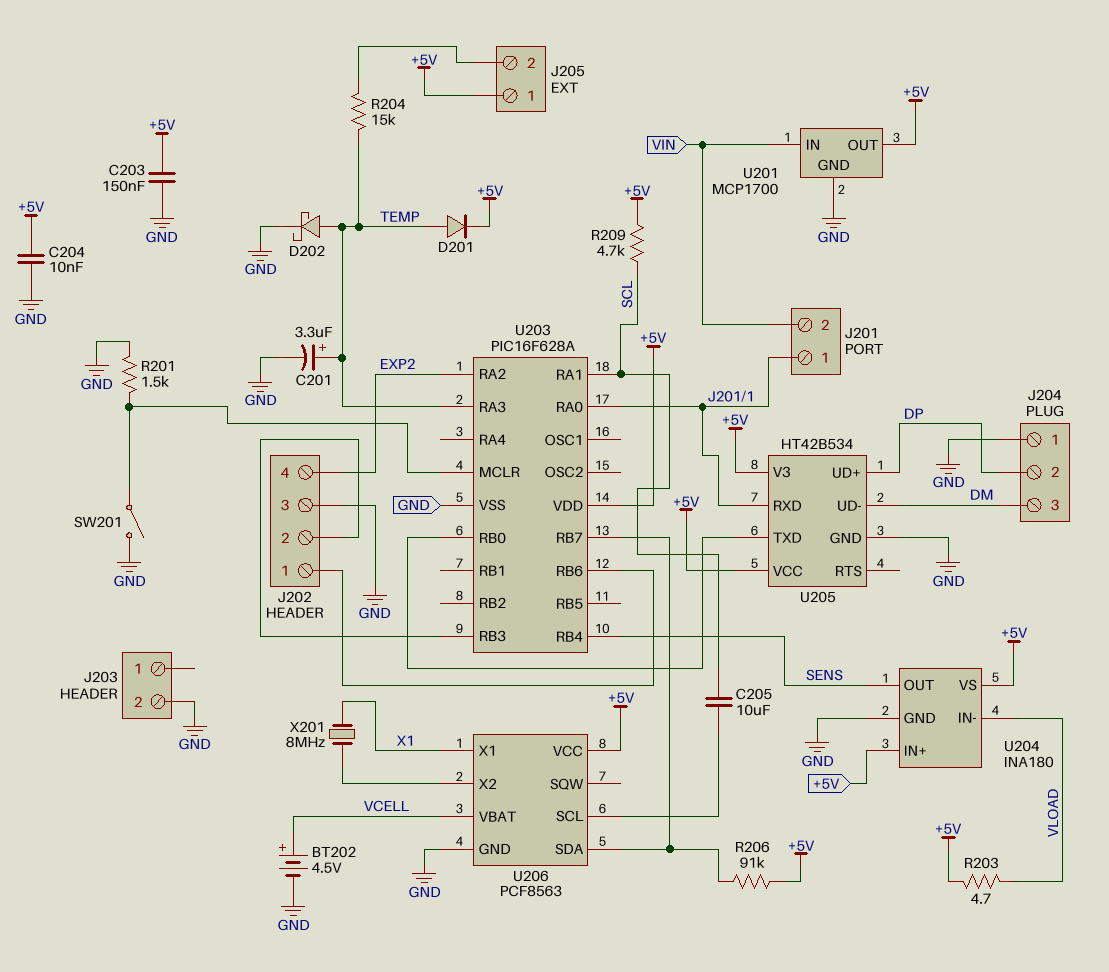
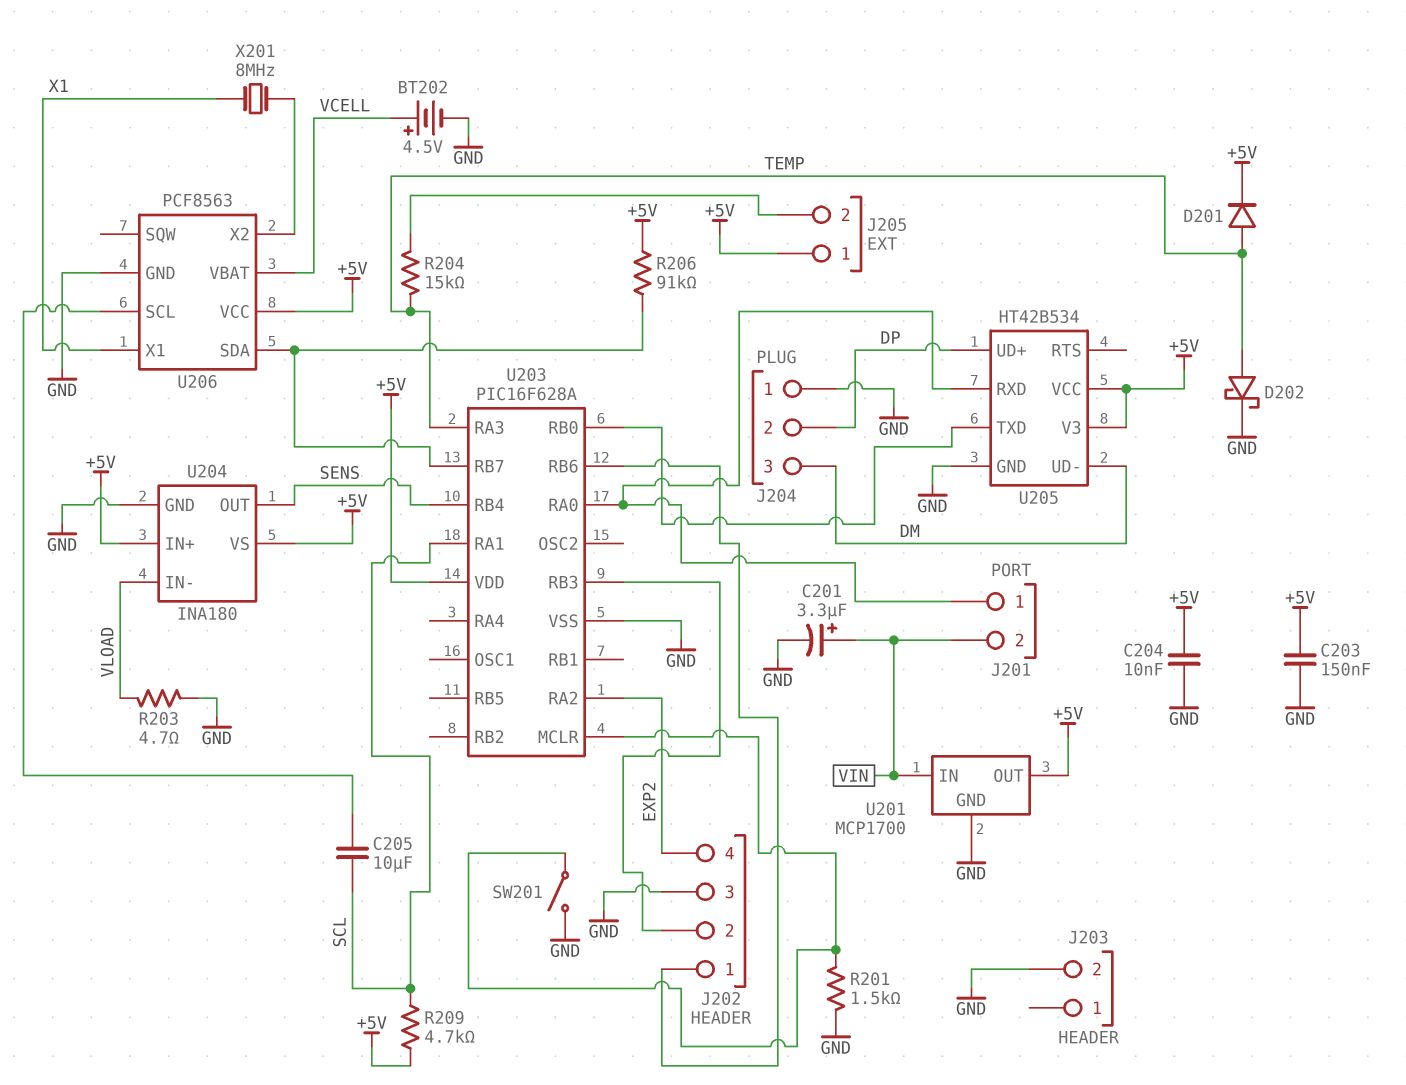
C201: 3.3uF (plus TEMP, minus GND) -> 3.3uF (plus VIN, minus GND)
R203: 4.7 (+5V, VLOAD) -> 4.7 (GND, VLOAD)

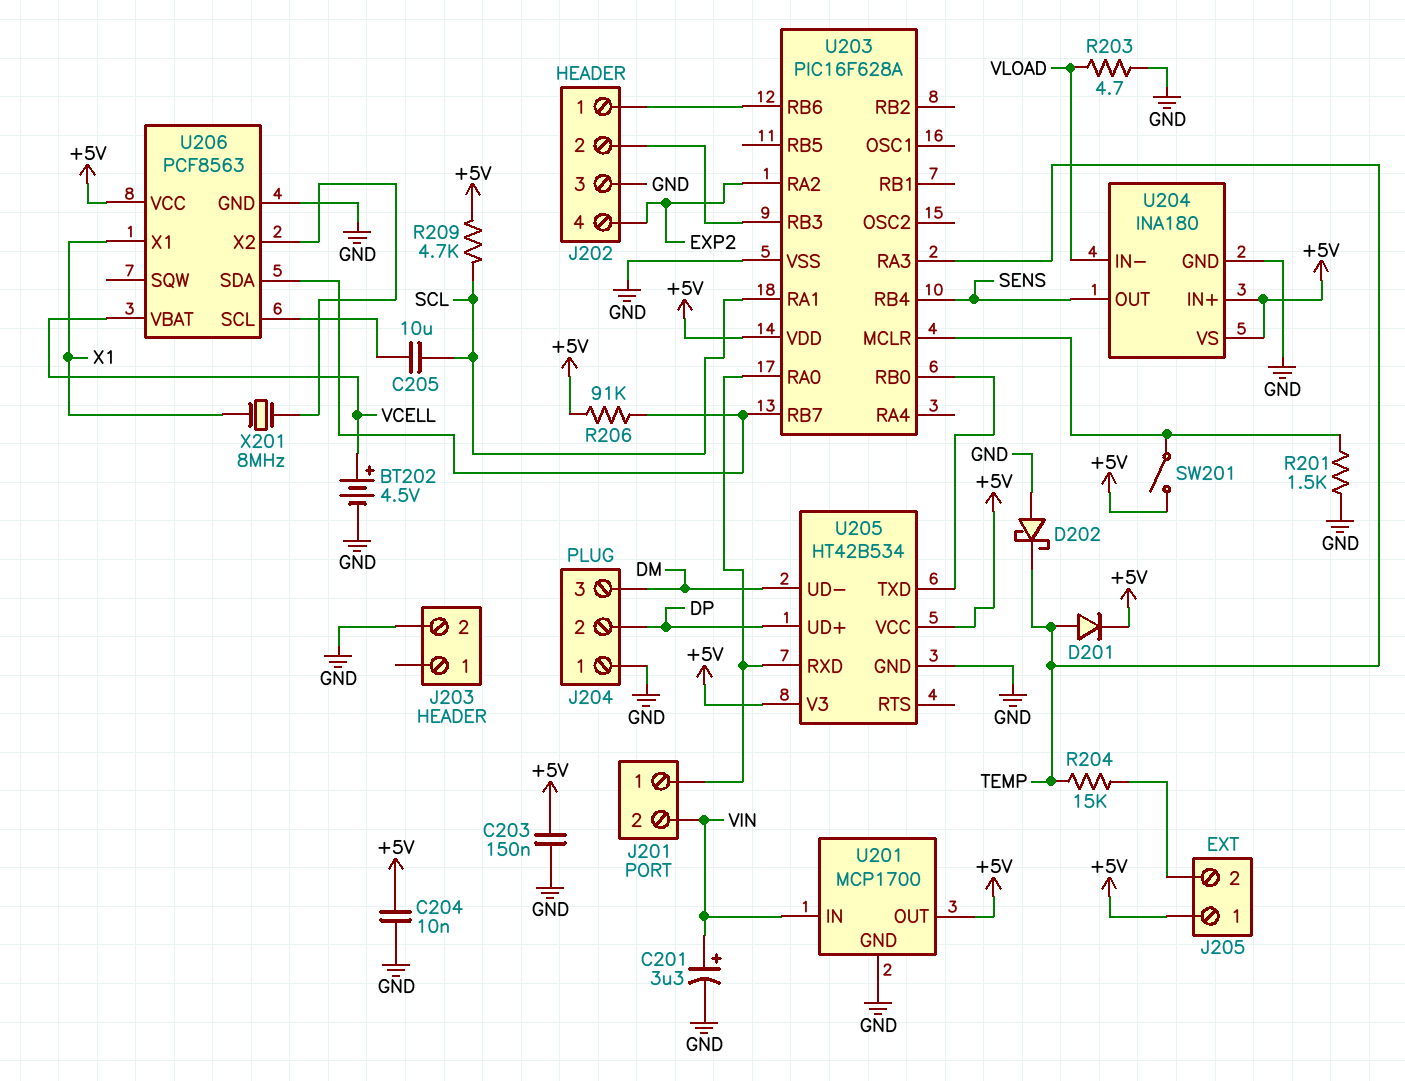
D202: schottky (A TEMP, K GND) -> schottky (A GND, K TEMP)
SW201: switch (GND, U203/MCLR) -> switch (+5V, U203/MCLR)

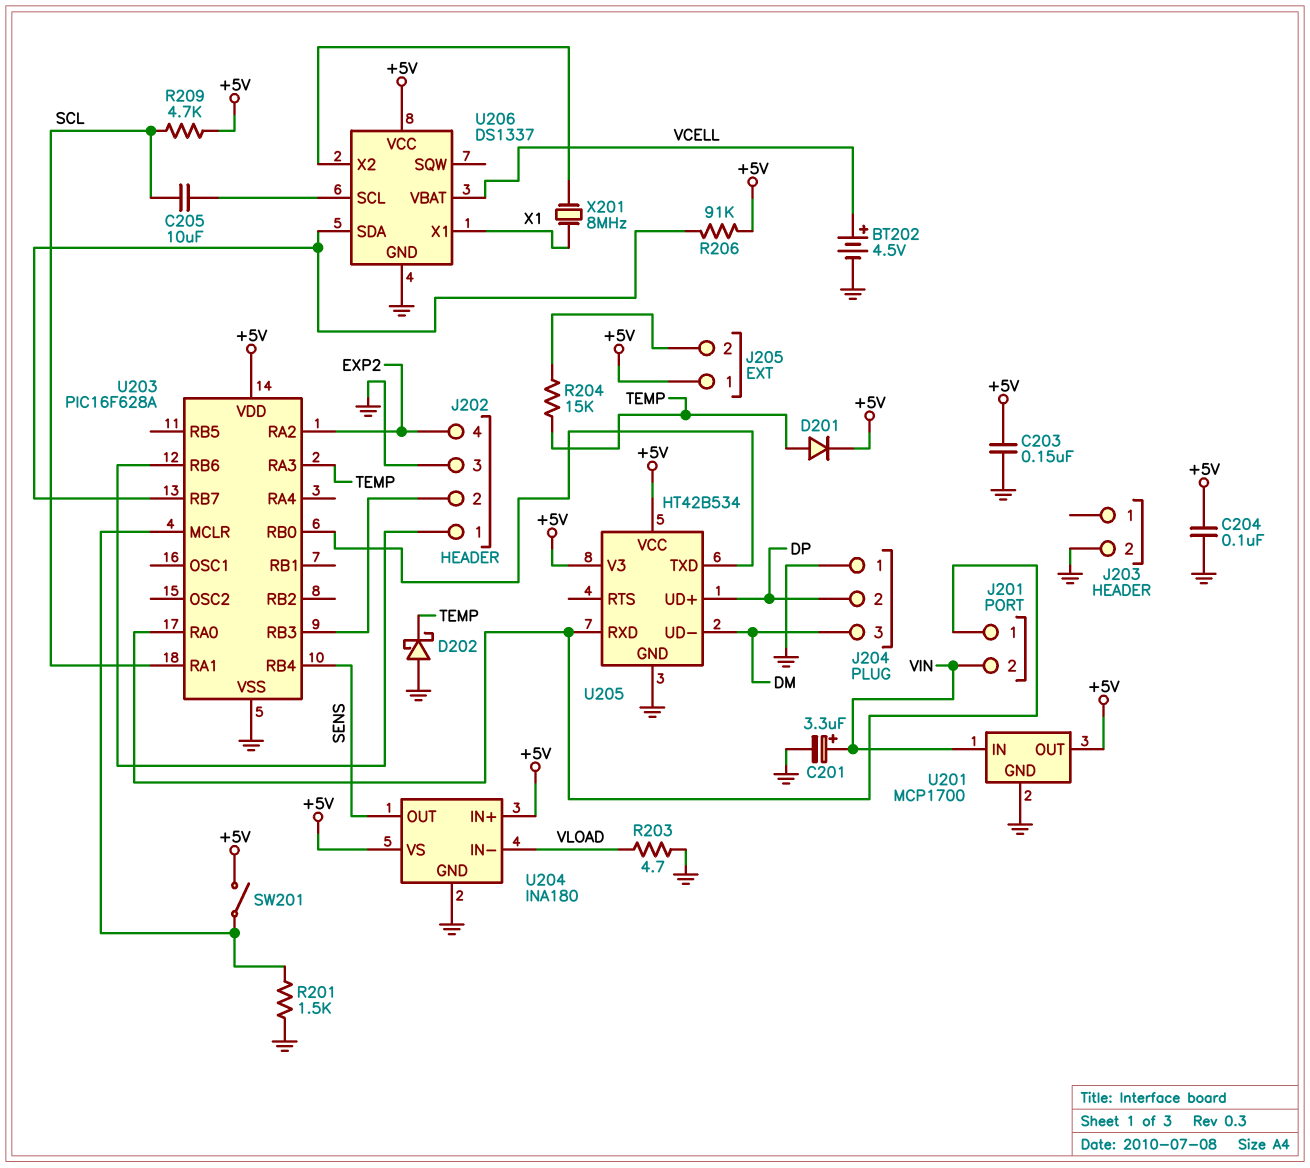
C204: 10nF (+5V, GND) -> 100nF (+5V, GND)
U206: PCF8563 -> DS1337

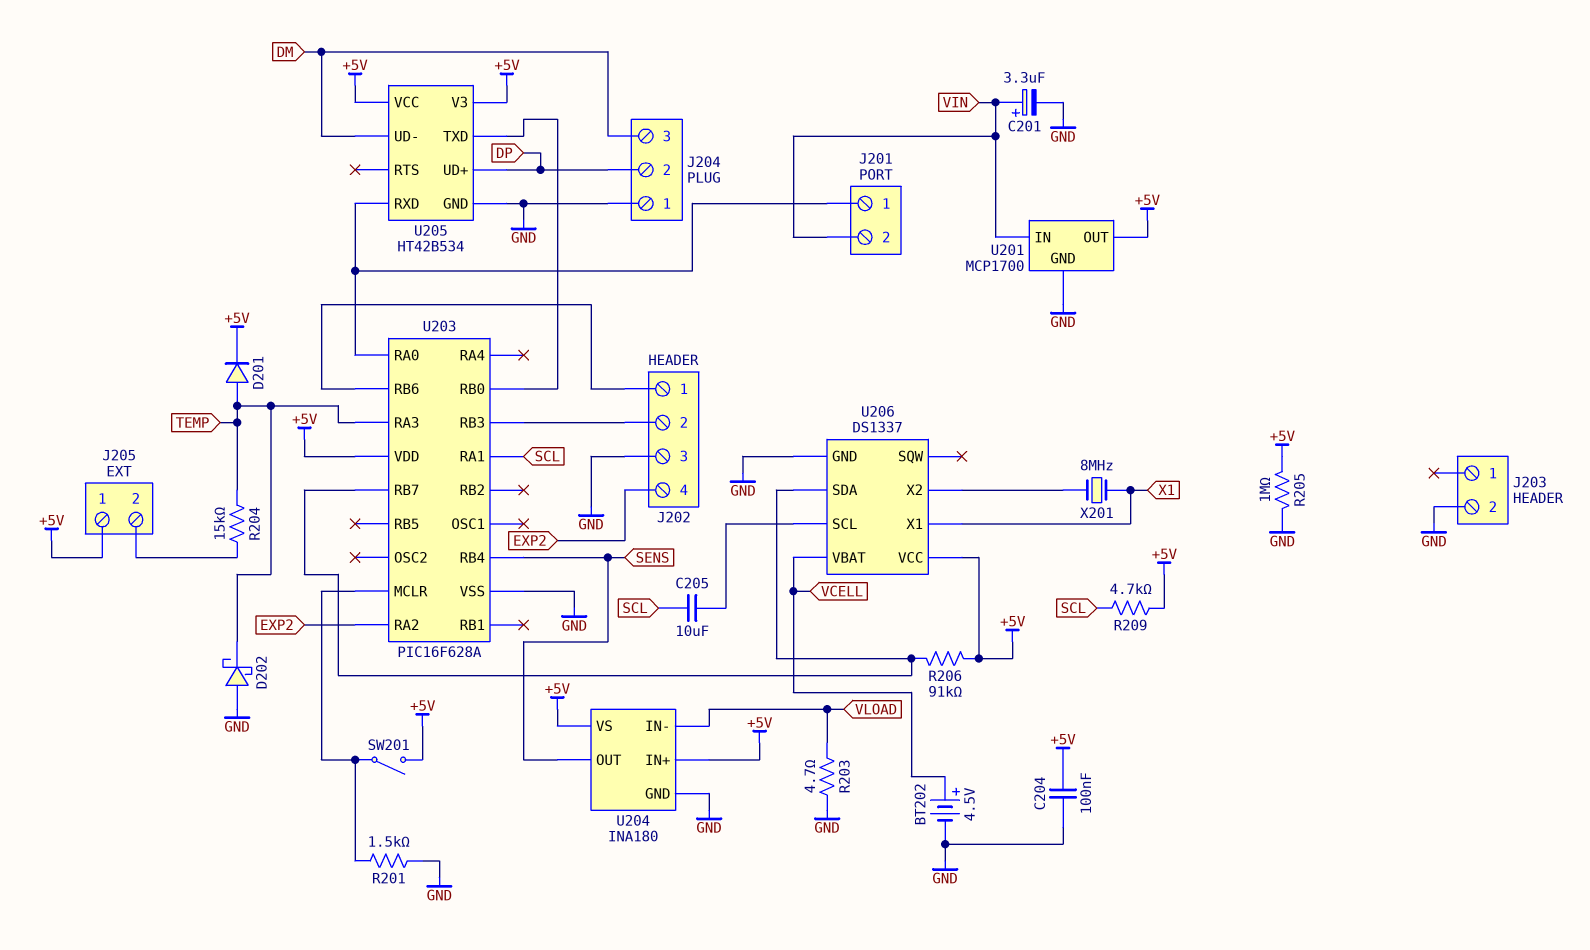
C203: 150nF (+5V, GND) -> none
R205: none -> 1M (+5V, GND)

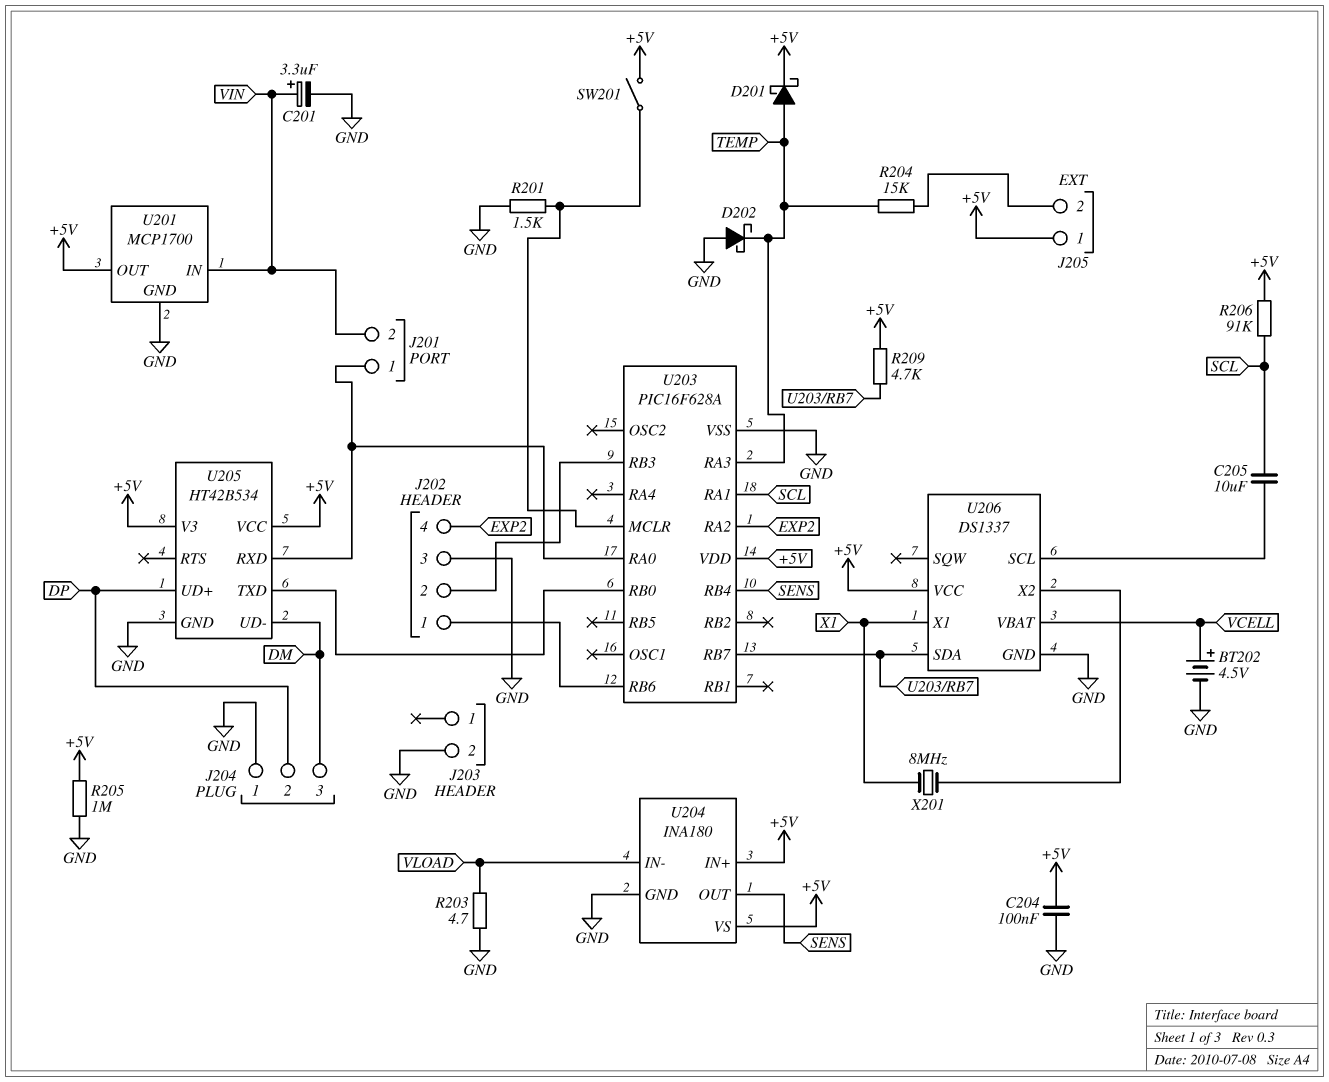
D201: diode (A TEMP, K +5V) -> schottky (A TEMP, K +5V)
R206: 91k (+5V, U203/RB7) -> 91k (+5V, SCL)
R209: 4.7k (+5V, SCL) -> 4.7k (+5V, U203/RB7)

